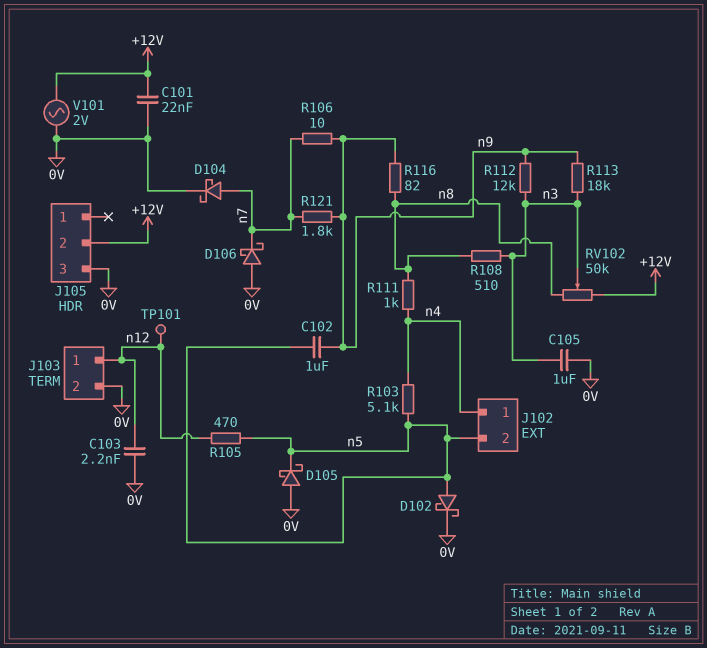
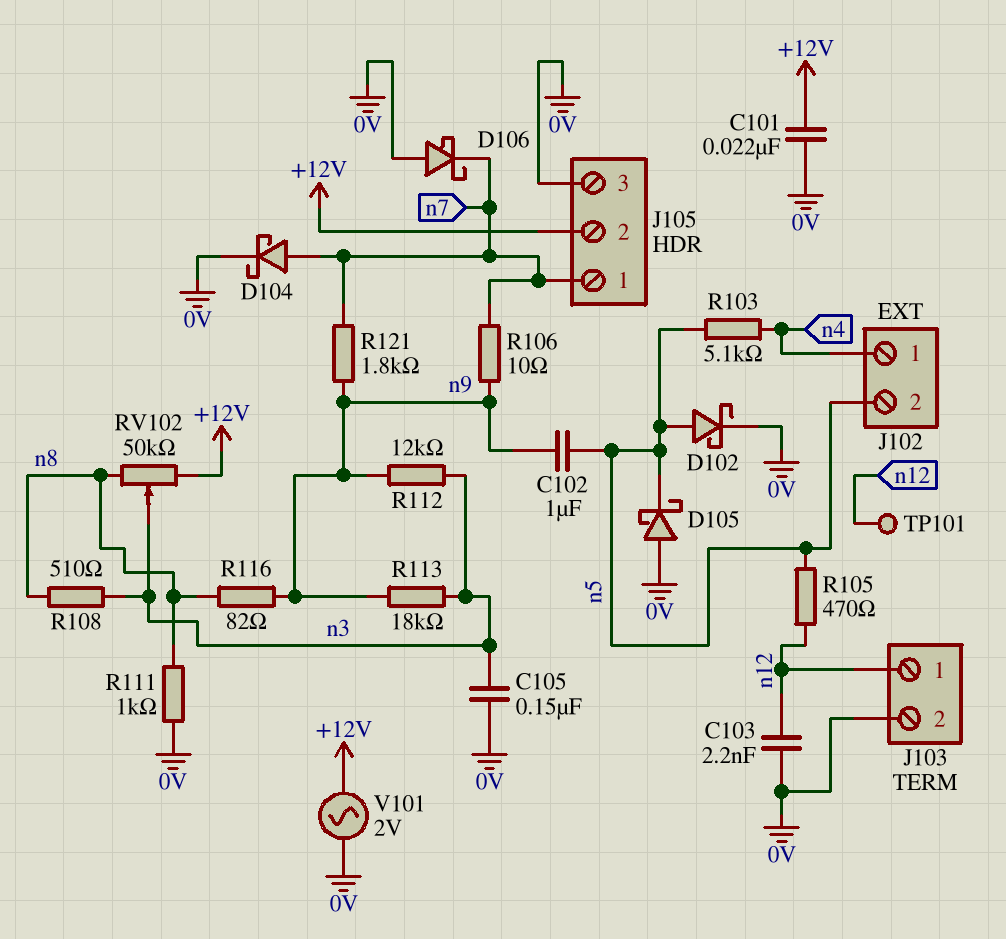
C105: 1uF (0V, n3) -> 150nF (0V, n3)
J105 pin 1: none -> n7
R111: 1k (n4, n8) -> 1k (0V, n8)

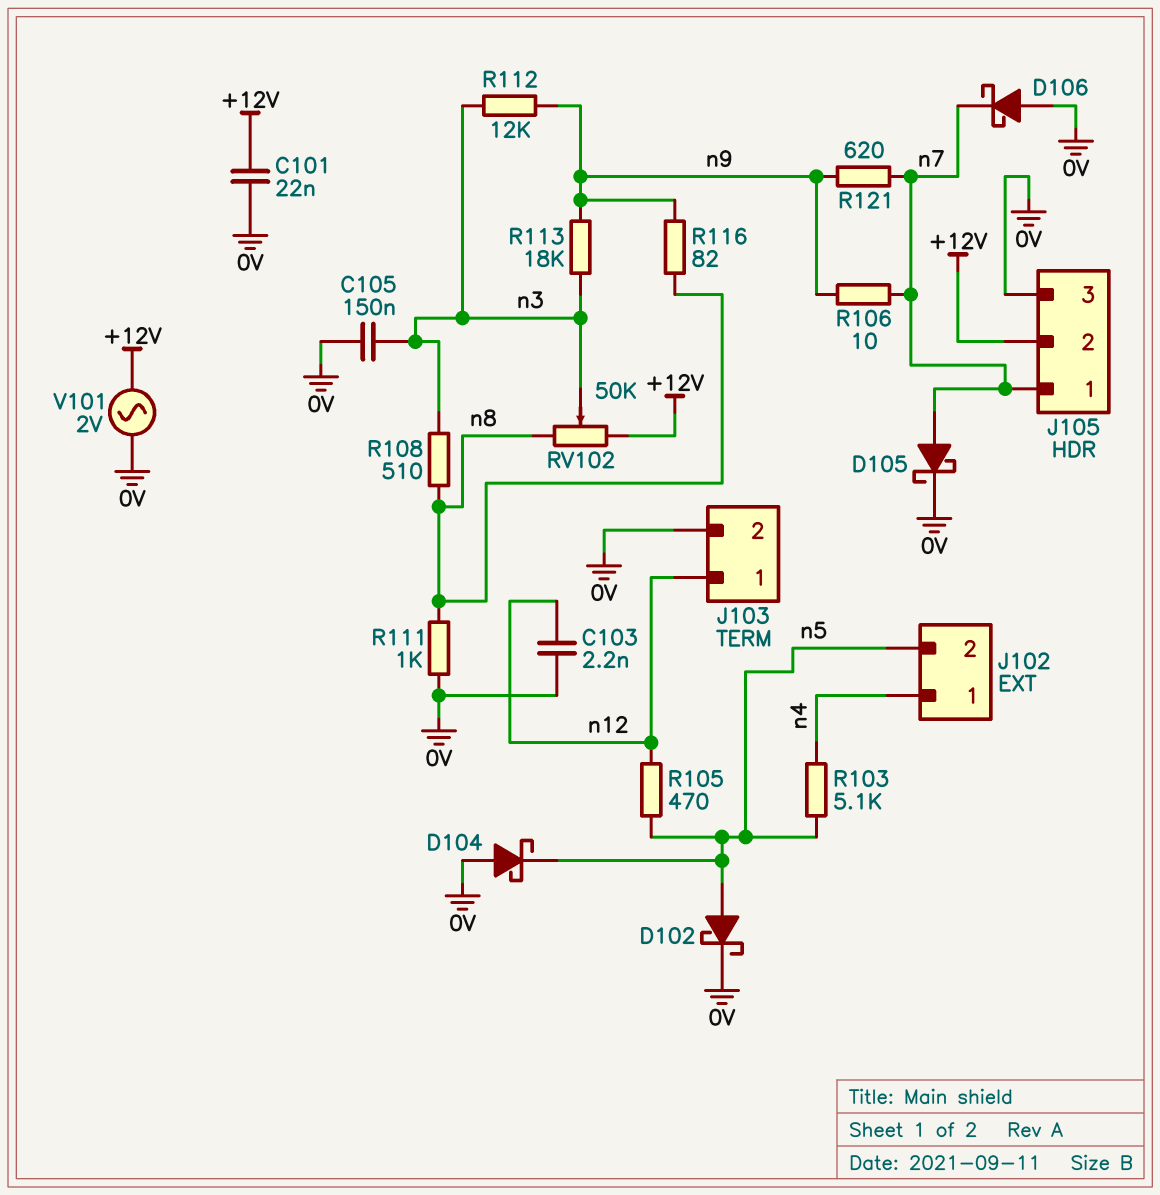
C102: 1uF (n5, n9) -> none
D104: schottky (A n7, K 0V) -> schottky (A 0V, K n5)
D105: schottky (A 0V, K n5) -> schottky (A n7, K 0V)
R121: 1.8k (n7, n9) -> 620 (n7, n9)
TP101: test point (n12) -> none

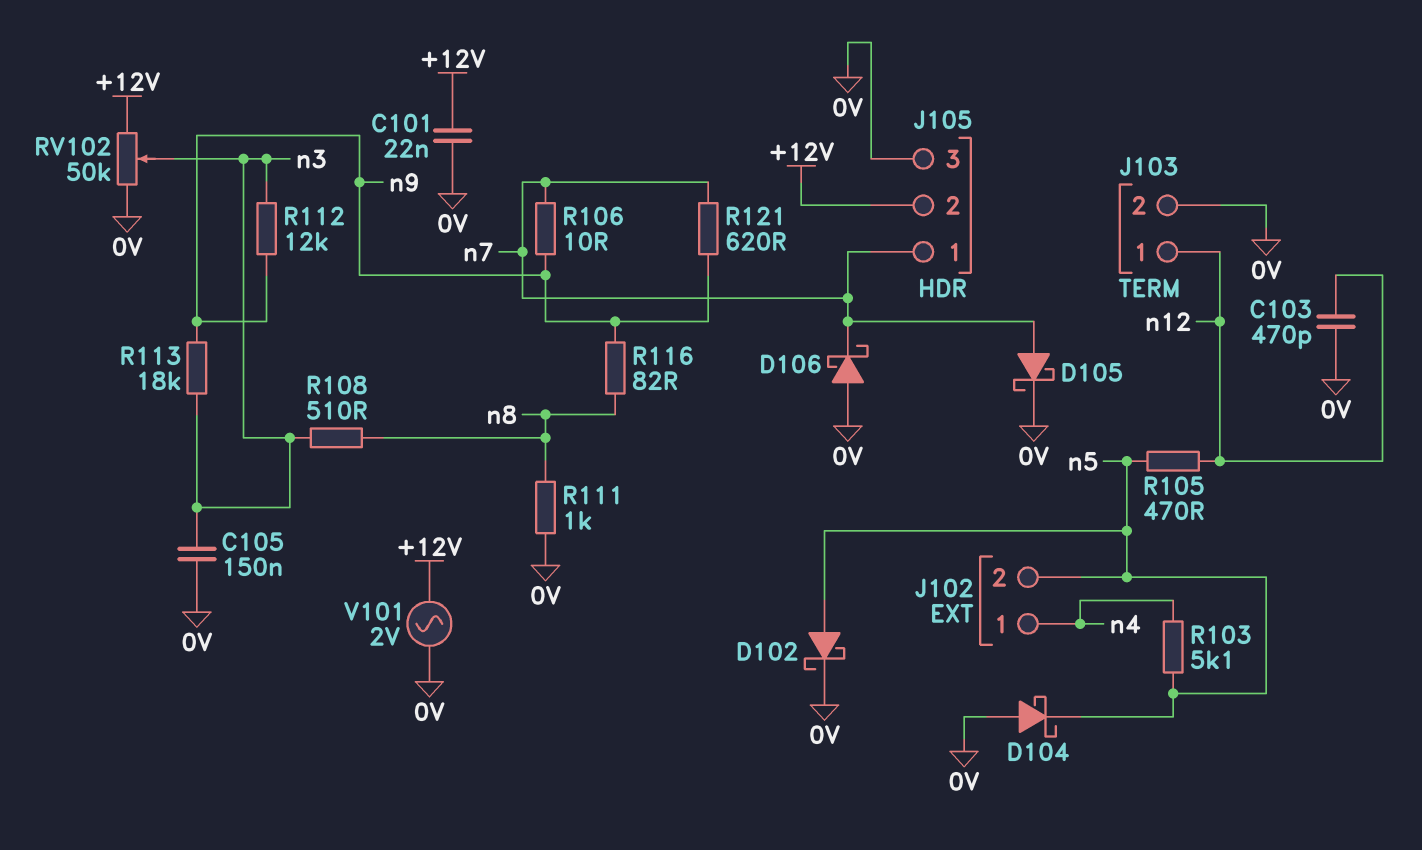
C103: 2.2nF (0V, n12) -> 470pF (0V, n12)
RV102: 50k (+12V, n8, wiper n3) -> 50k (+12V, 0V, wiper n3)

